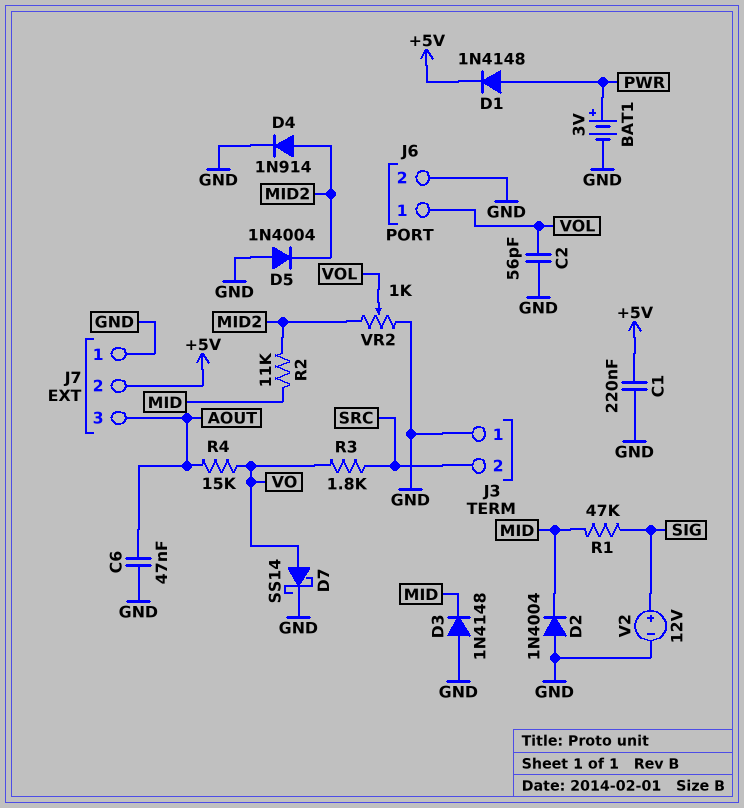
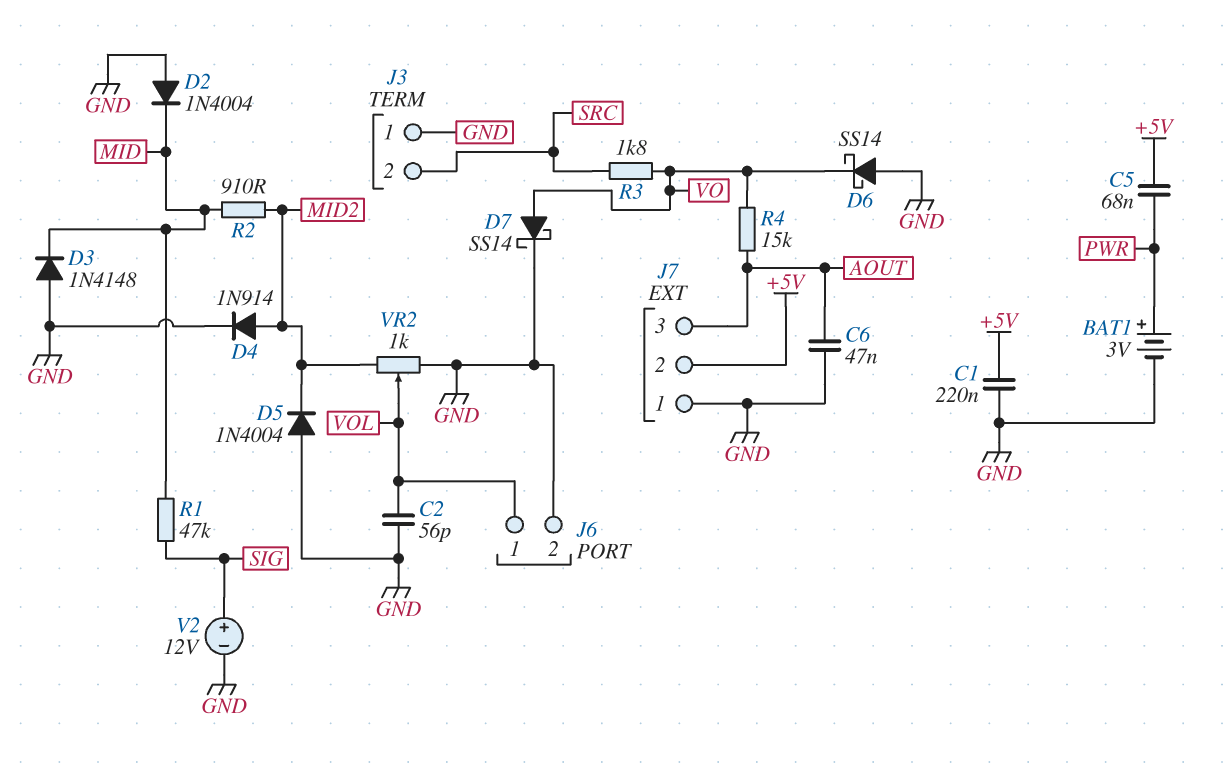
C5: none -> 68nF (+5V, PWR)
D1: diode 1N4148 (A PWR, K +5V) -> none
D6: none -> schottky SS14 (A GND, K VO)
R2: 11k (MID, MID2) -> 910 (MID, MID2)

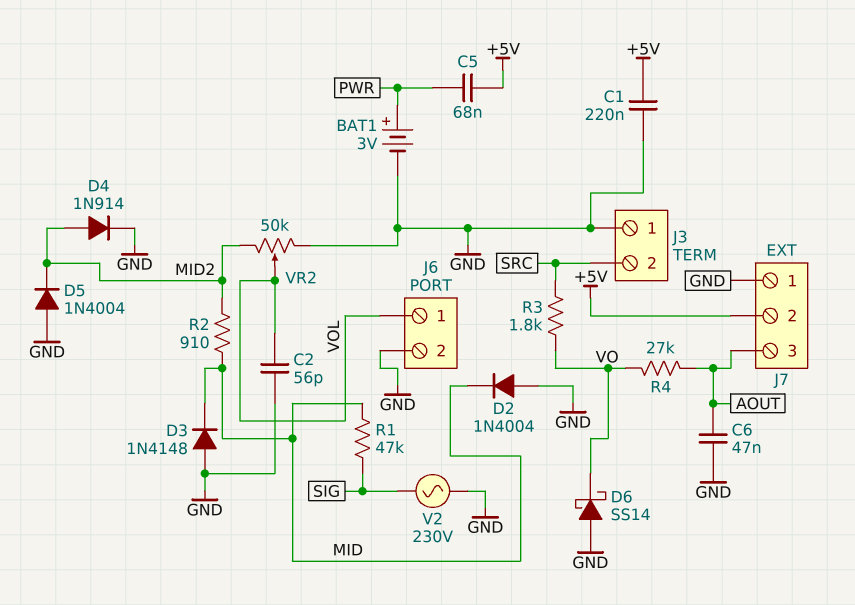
D7: schottky SS14 (A VO, K GND) -> none
R4: 15k (AOUT, VO) -> 27k (AOUT, VO)
V2: 12V (plus SIG, minus GND) -> AC 230V (GND, SIG)
VR2: 1k (GND, MID2, wiper VOL) -> 50k (GND, MID2, wiper VOL)

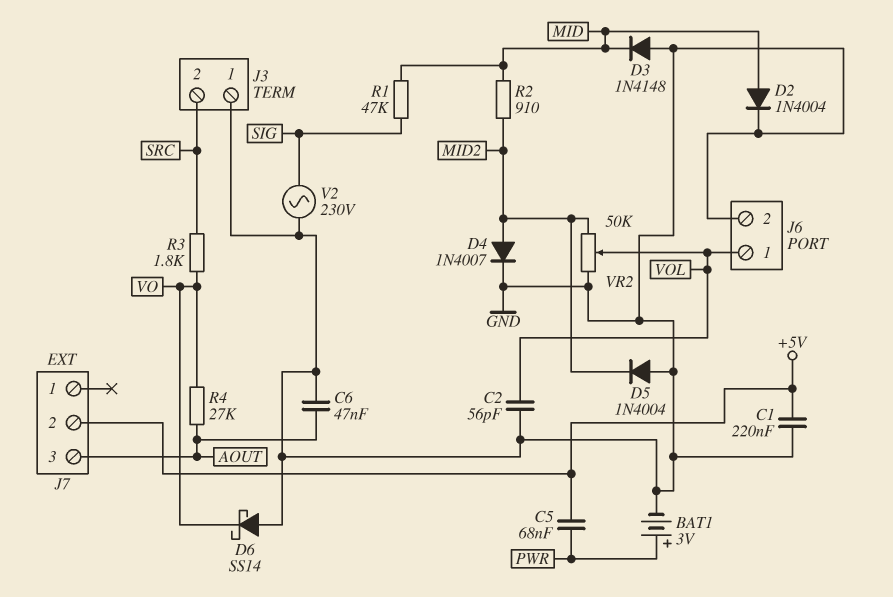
D2: diode 1N4004 (A GND, K MID) -> diode 1N4004 (A MID, K GND)
D4: diode 1N914 (A MID2, K GND) -> diode 1N4007 (A MID2, K GND)
J7 pin 1: GND -> none

